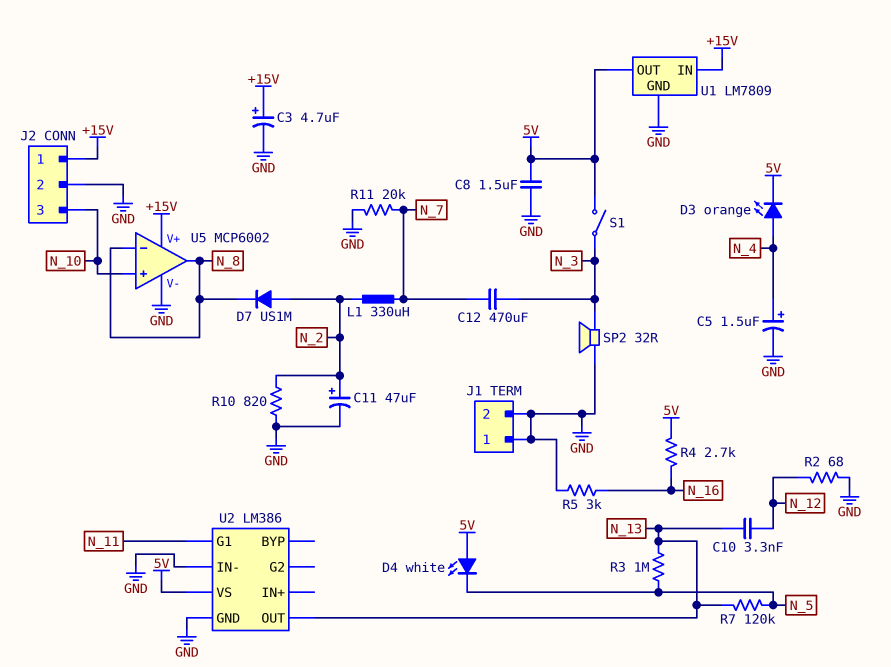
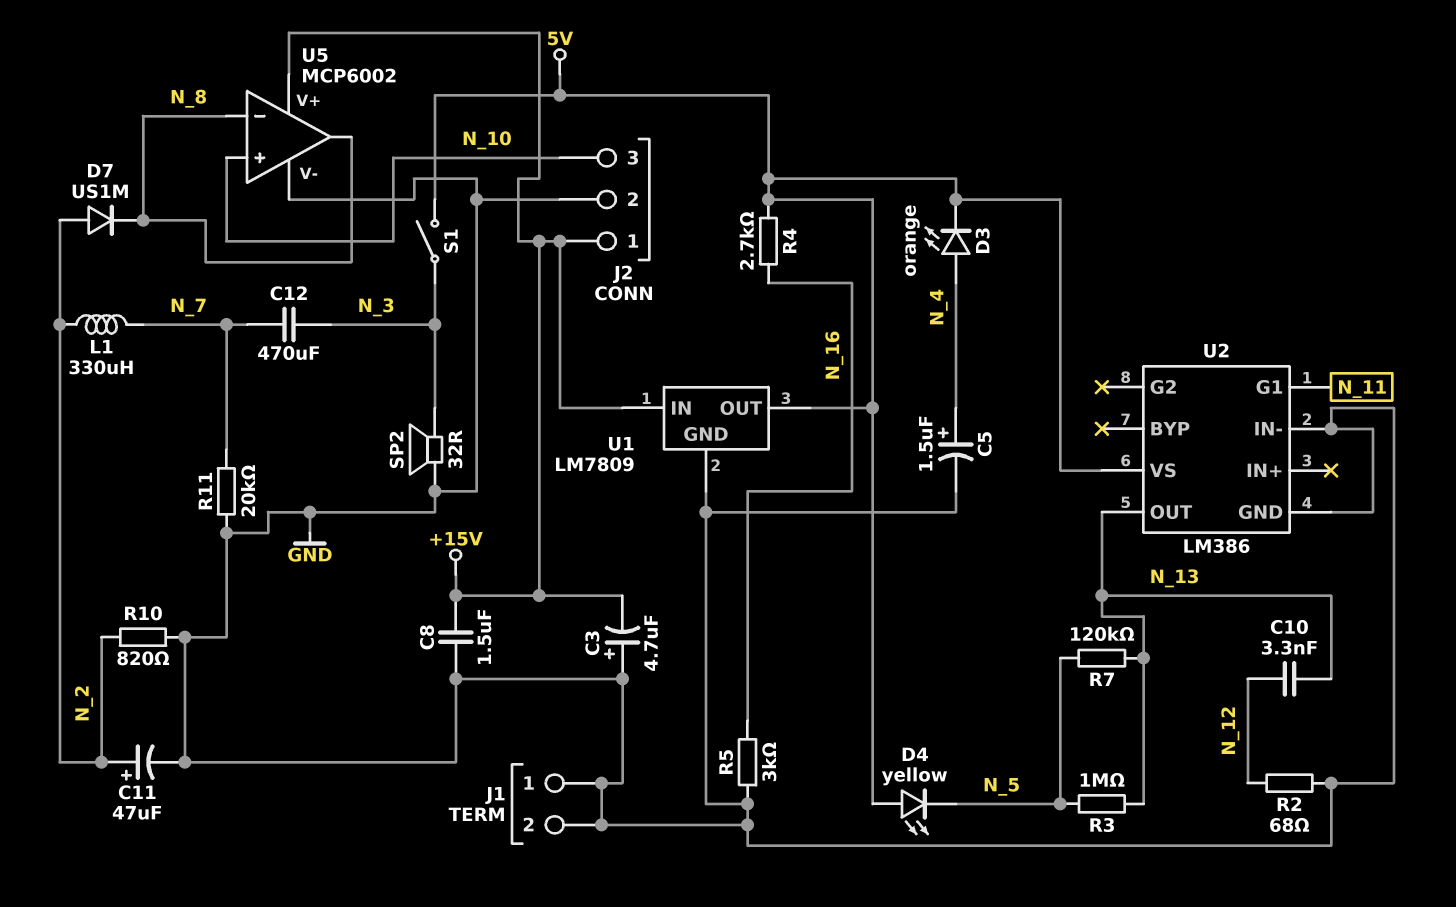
C3: 4.7uF (plus +15V, minus GND) -> 4.7uF (plus GND, minus +15V)
C8: 1.5uF (5V, GND) -> 1.5uF (+15V, GND)
D4: LED white (A 5V, K N_5) -> LED yellow (A 5V, K N_5)

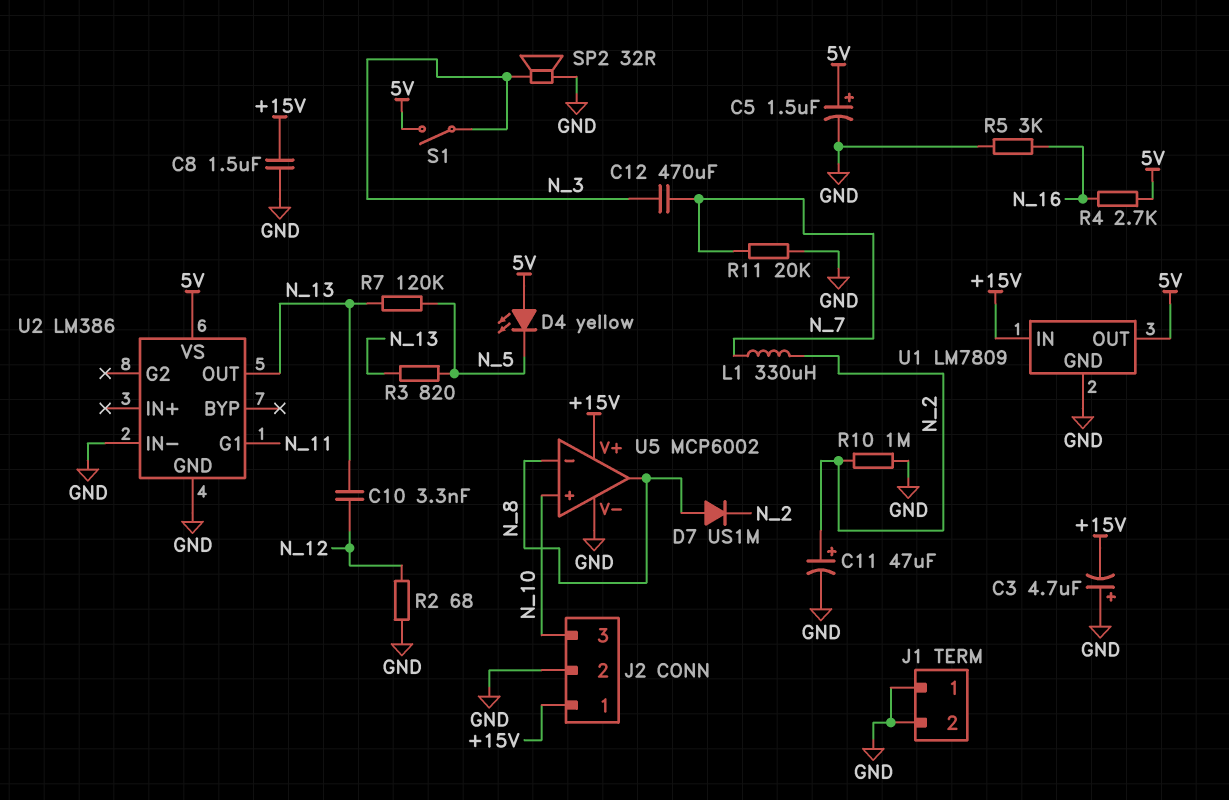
C5: 1.5uF (plus N_4, minus GND) -> 1.5uF (plus 5V, minus GND)
D3: LED orange (A N_4, K 5V) -> none
D7: diode US1M (A N_2, K N_8) -> diode US1M (A N_8, K N_2)
R3: 1M (N_5, N_13) -> 820 (N_5, N_13)
R10: 820 (GND, N_2) -> 1M (GND, N_2)

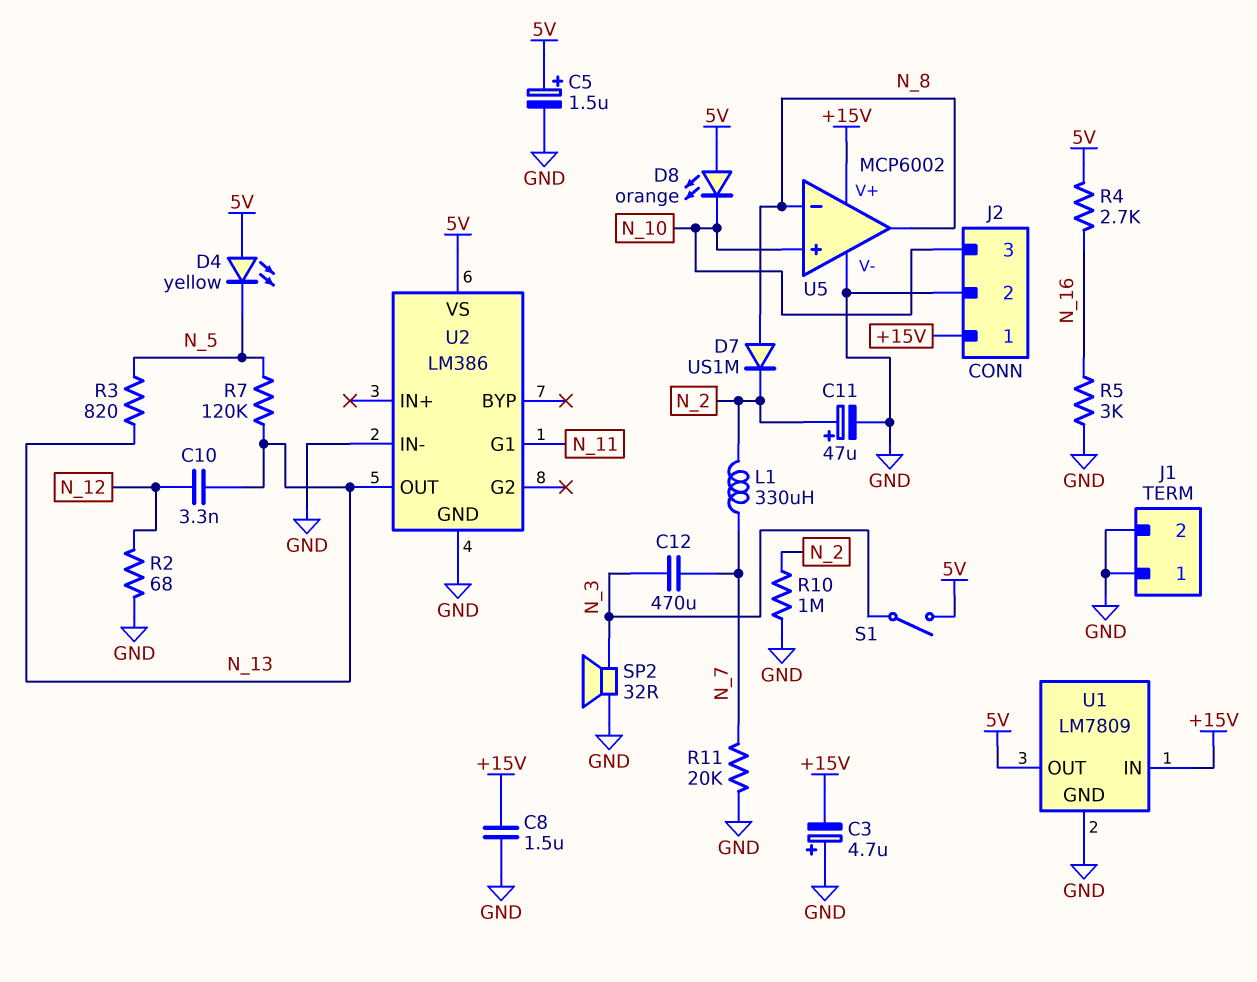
D8: none -> LED orange (A 5V, K N_10)

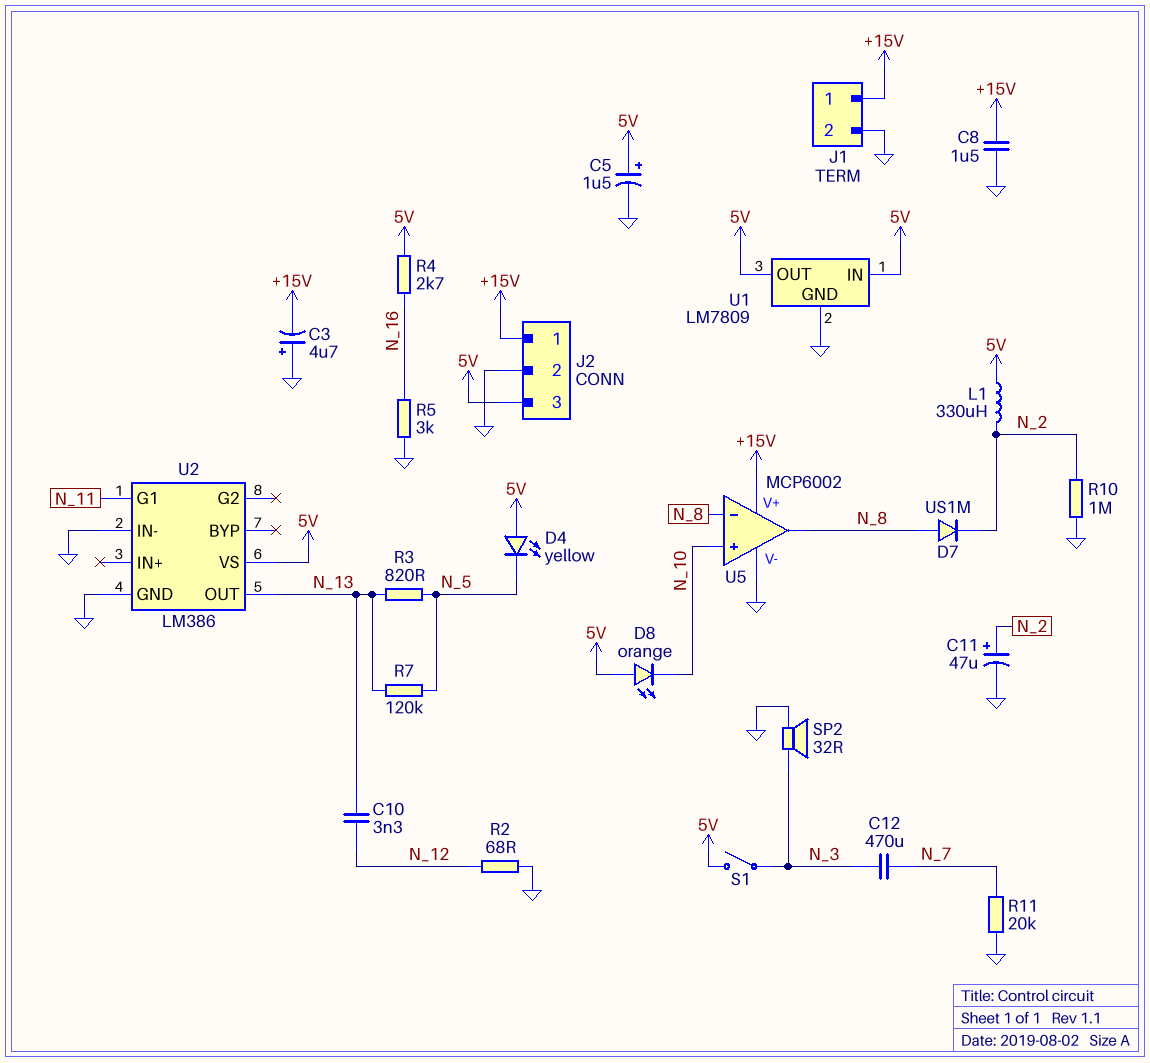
J1 pin 1: GND -> +15V
J2 pin 3: N_10 -> 5V
L1: 330uH (N_2, N_7) -> 330uH (5V, N_2)
U1 pin IN: +15V -> 5V

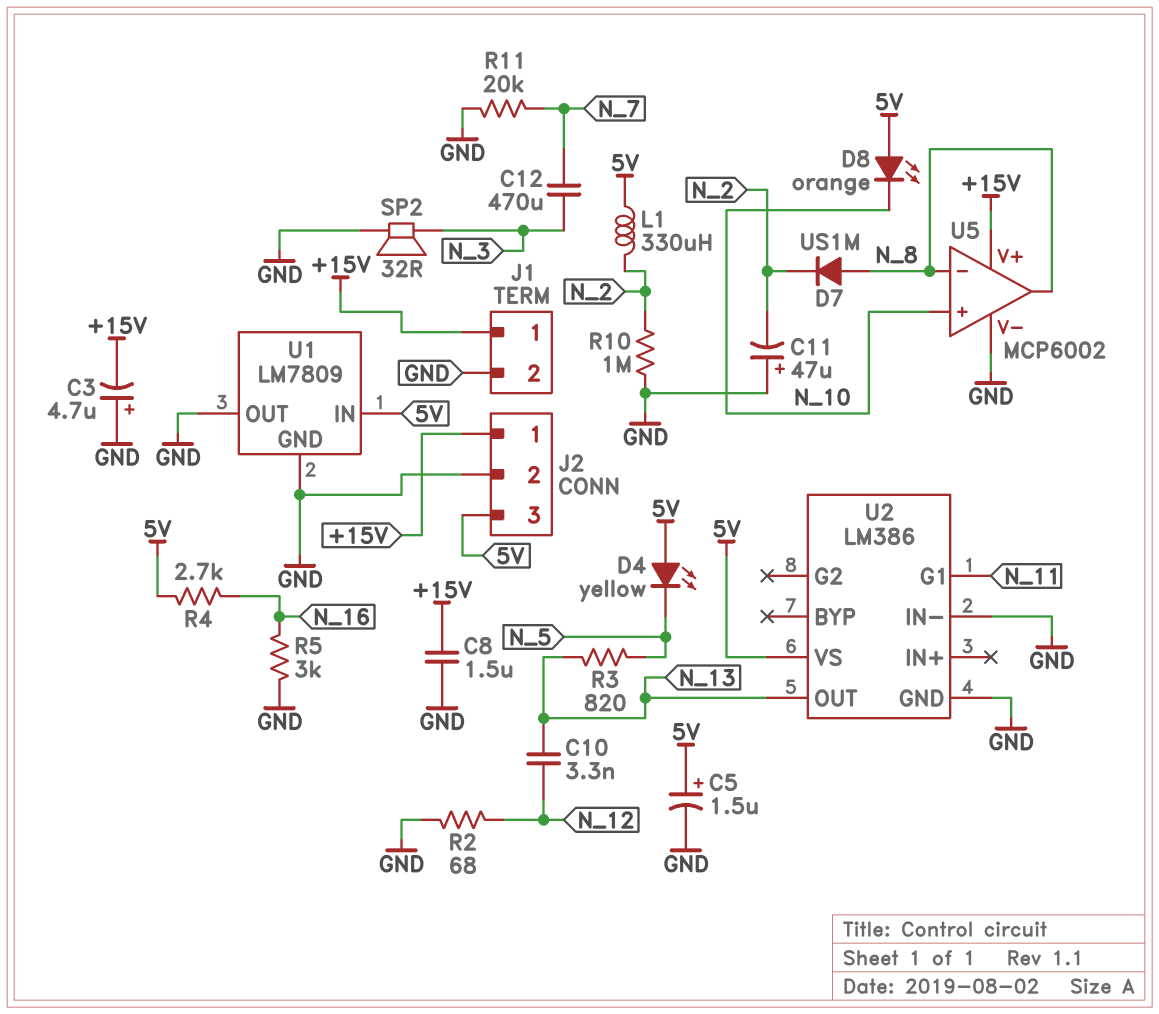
C11: 47uF (plus N_2, minus GND) -> 47uF (plus GND, minus N_2)
R7: 120k (N_5, N_13) -> none
S1: switch (5V, N_3) -> none
U1 pin OUT: 5V -> GND

